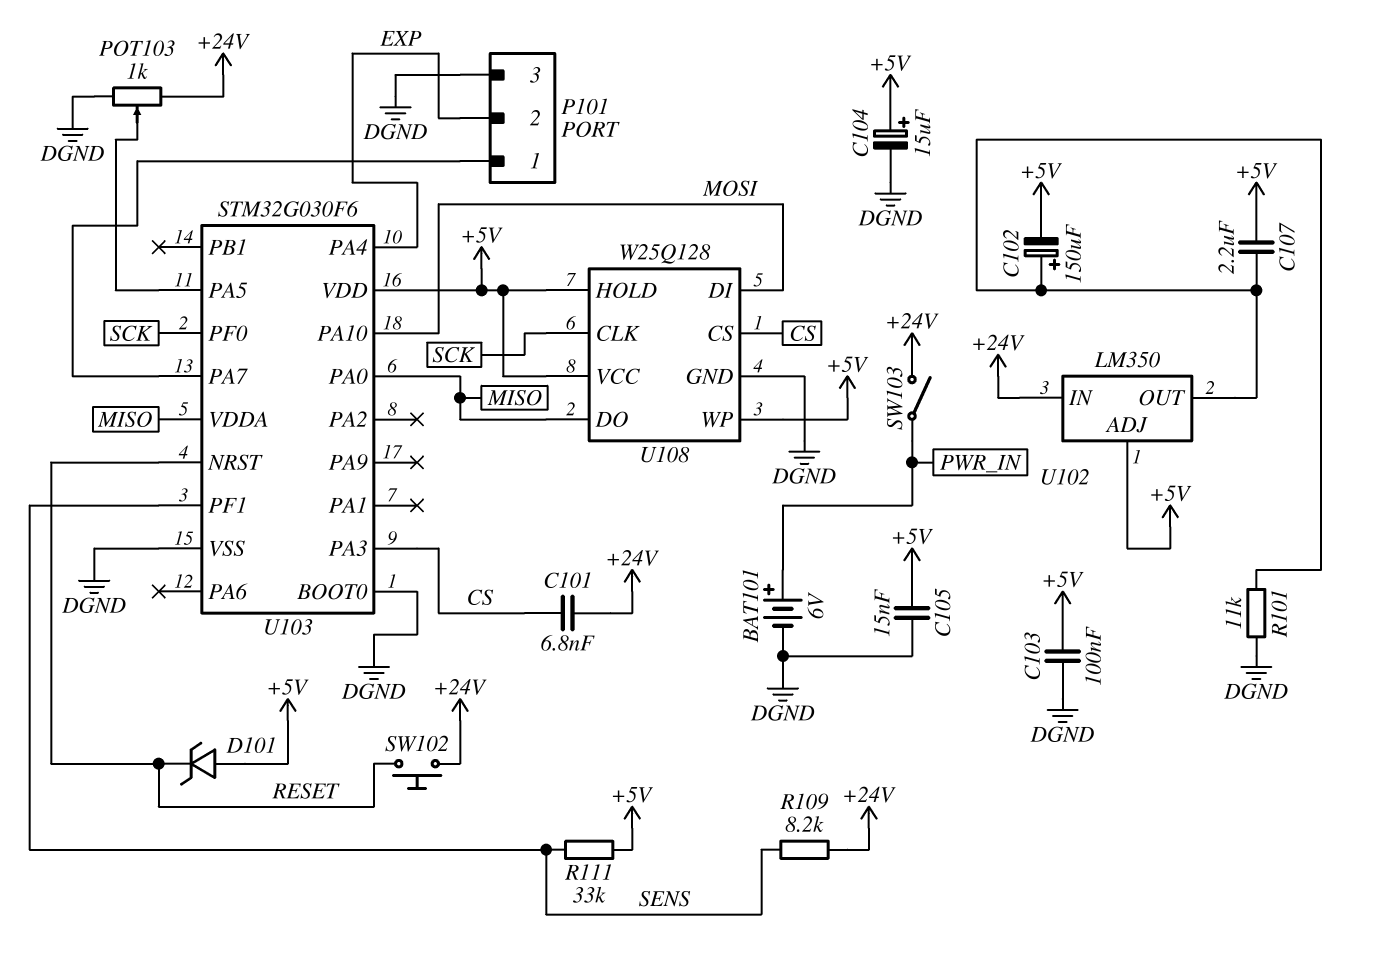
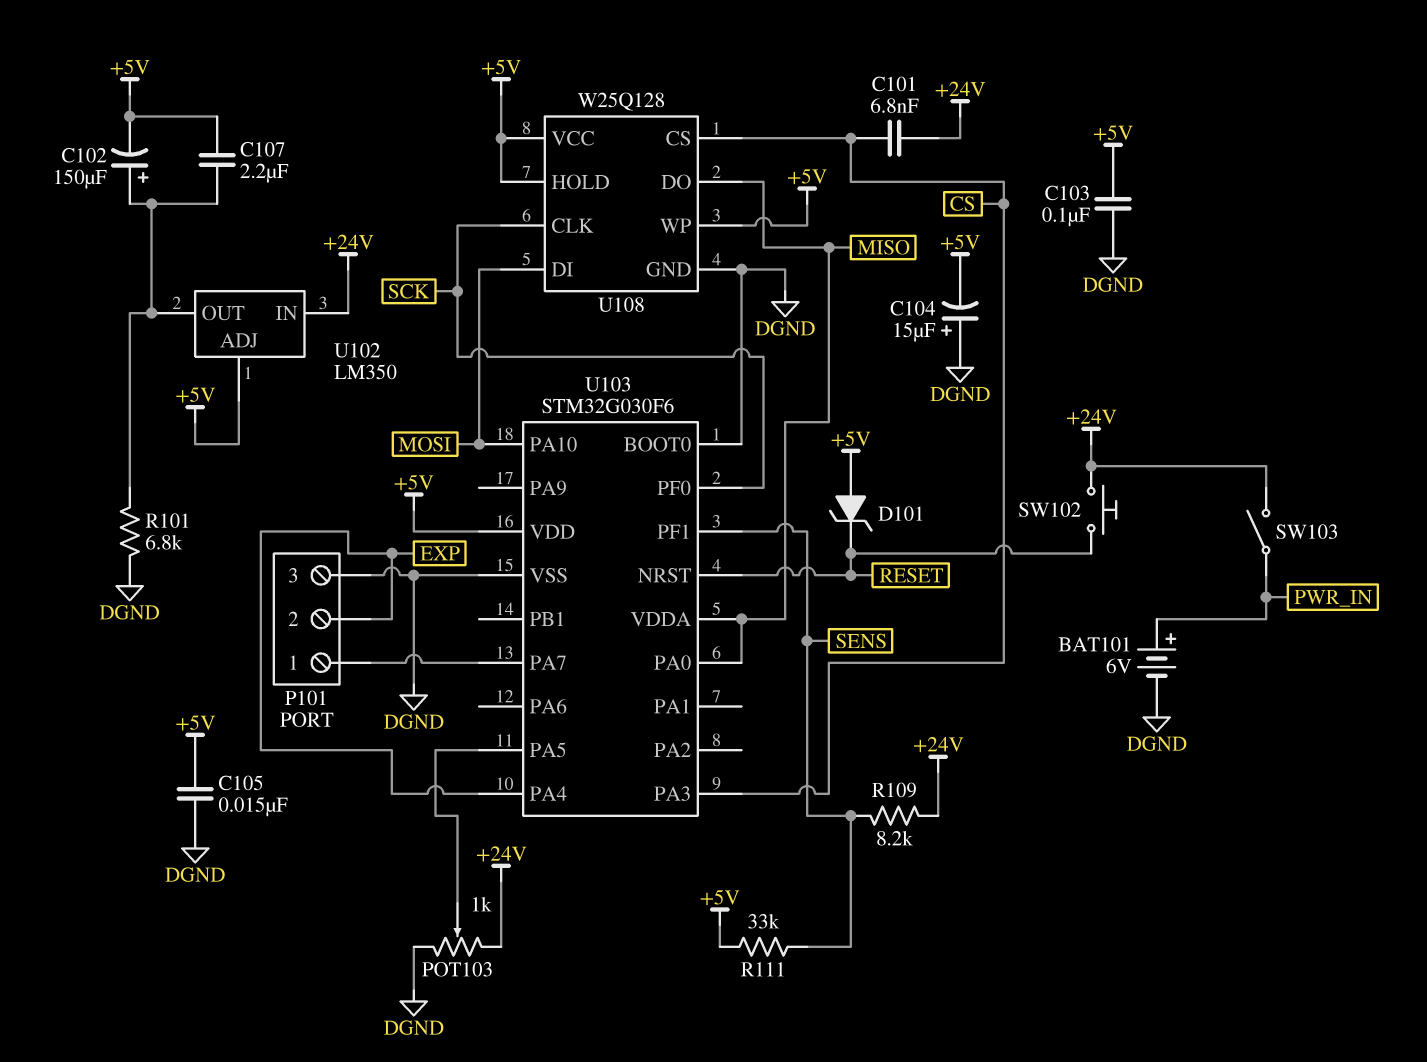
C104: 15uF (plus +5V, minus DGND) -> 15uF (plus DGND, minus +5V)
R101: 11k (DGND, U102/OUT) -> 6.8k (DGND, U102/OUT)

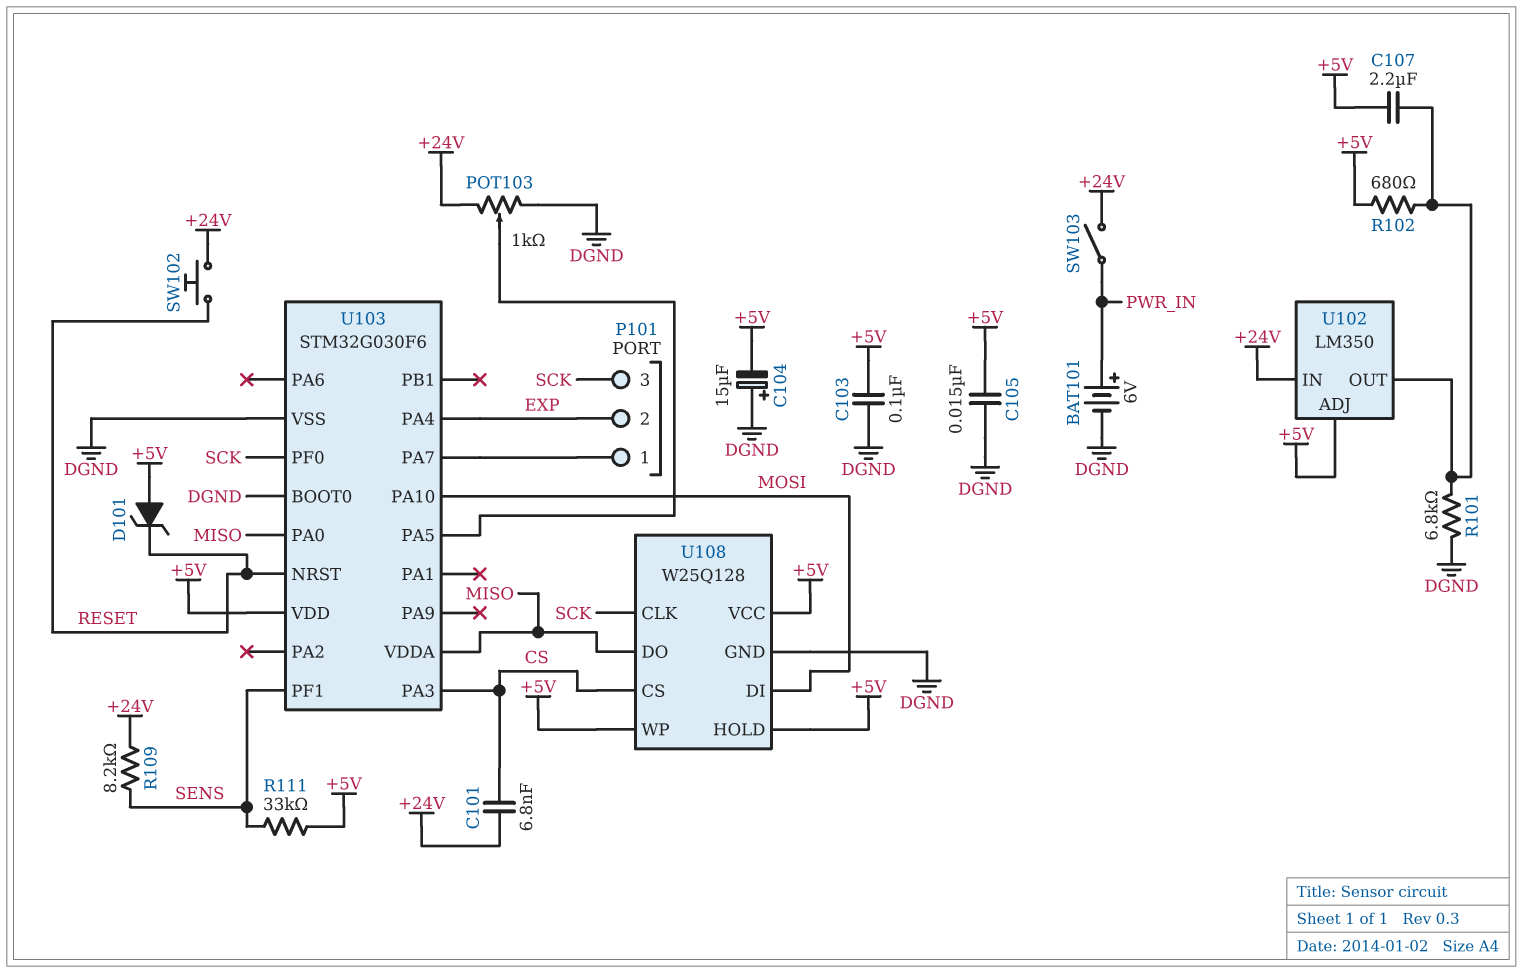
C102: 150uF (plus U102/OUT, minus +5V) -> none
P101 pin 3: DGND -> SCK
R102: none -> 680 (+5V, U102/OUT)

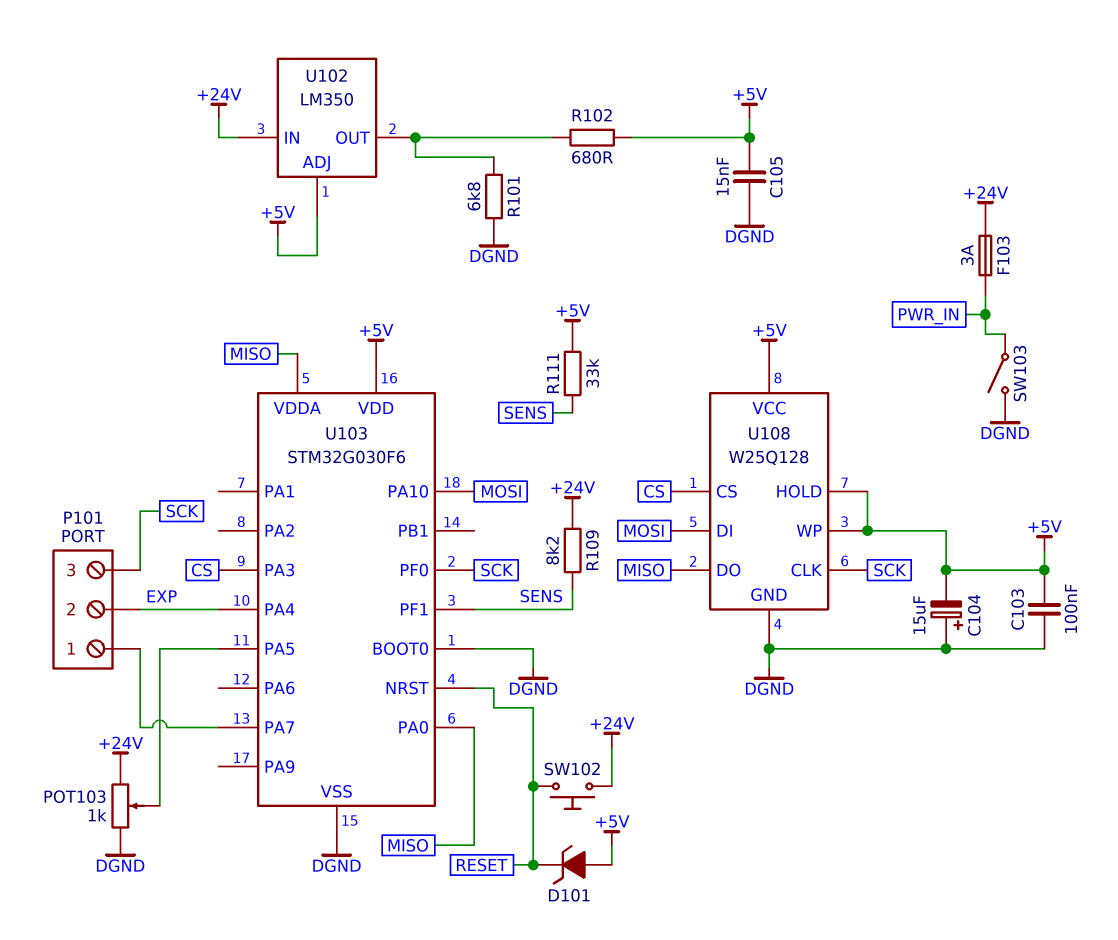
BAT101: 6V (plus PWR_IN, minus DGND) -> none
C101: 6.8nF (+24V, CS) -> none
C107: 2.2uF (+5V, U102/OUT) -> none
F103: none -> 3A (+24V, PWR_IN)
SW103: switch (+24V, PWR_IN) -> switch (DGND, PWR_IN)

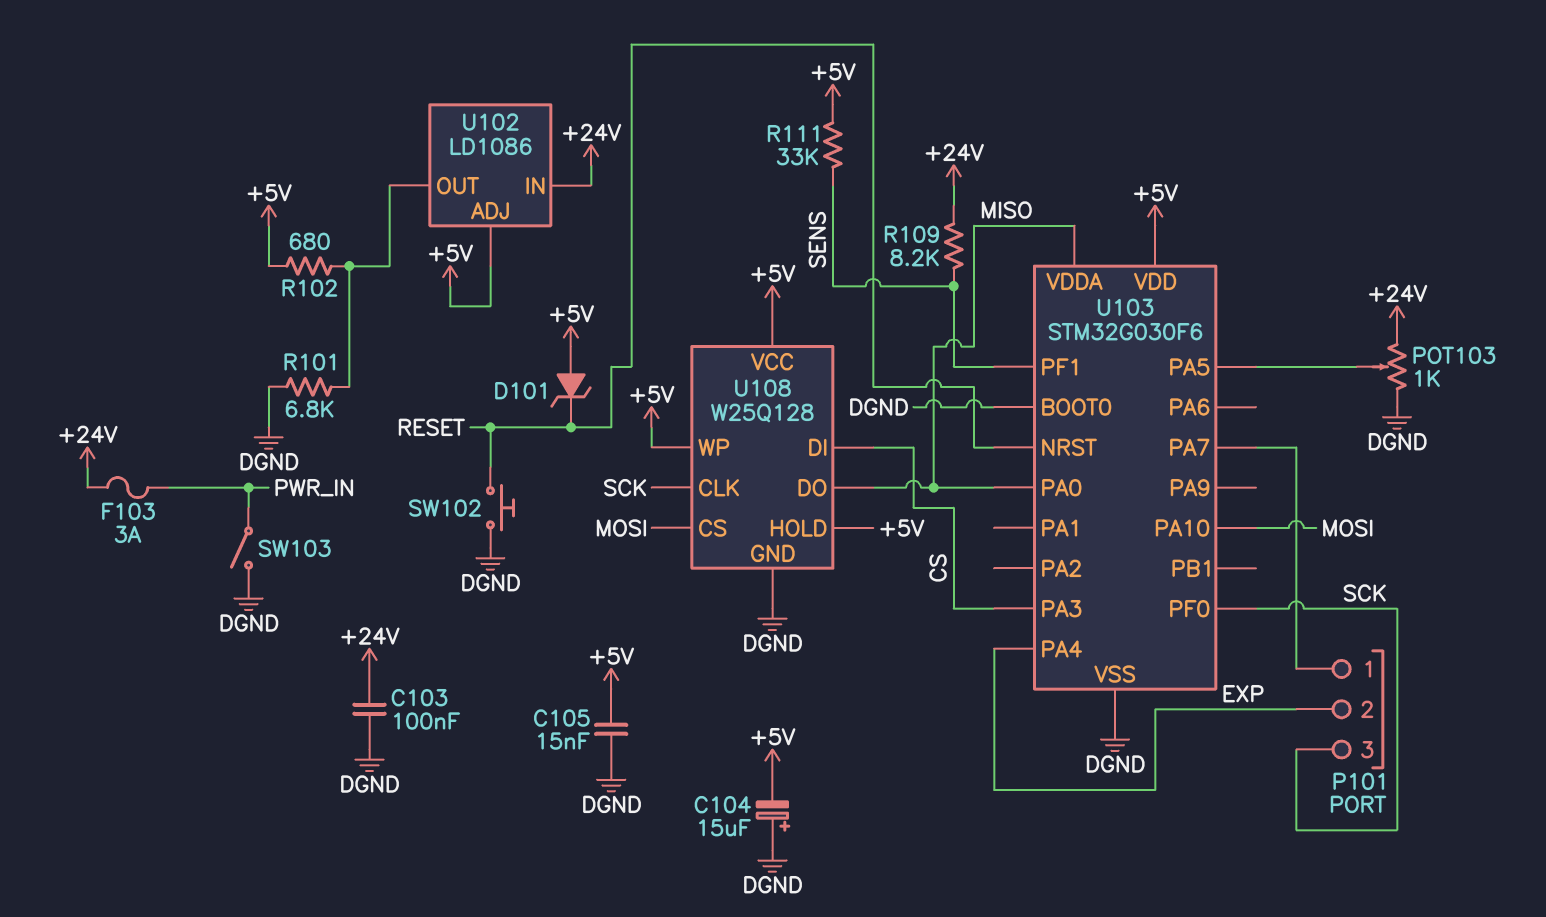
C103: 100nF (+5V, DGND) -> 100nF (+24V, DGND)
SW102: button (+24V, RESET) -> button (DGND, RESET)
U102: LM350 -> LD1086
U108 pin CS: CS -> MOSI
U108 pin DI: MOSI -> CS

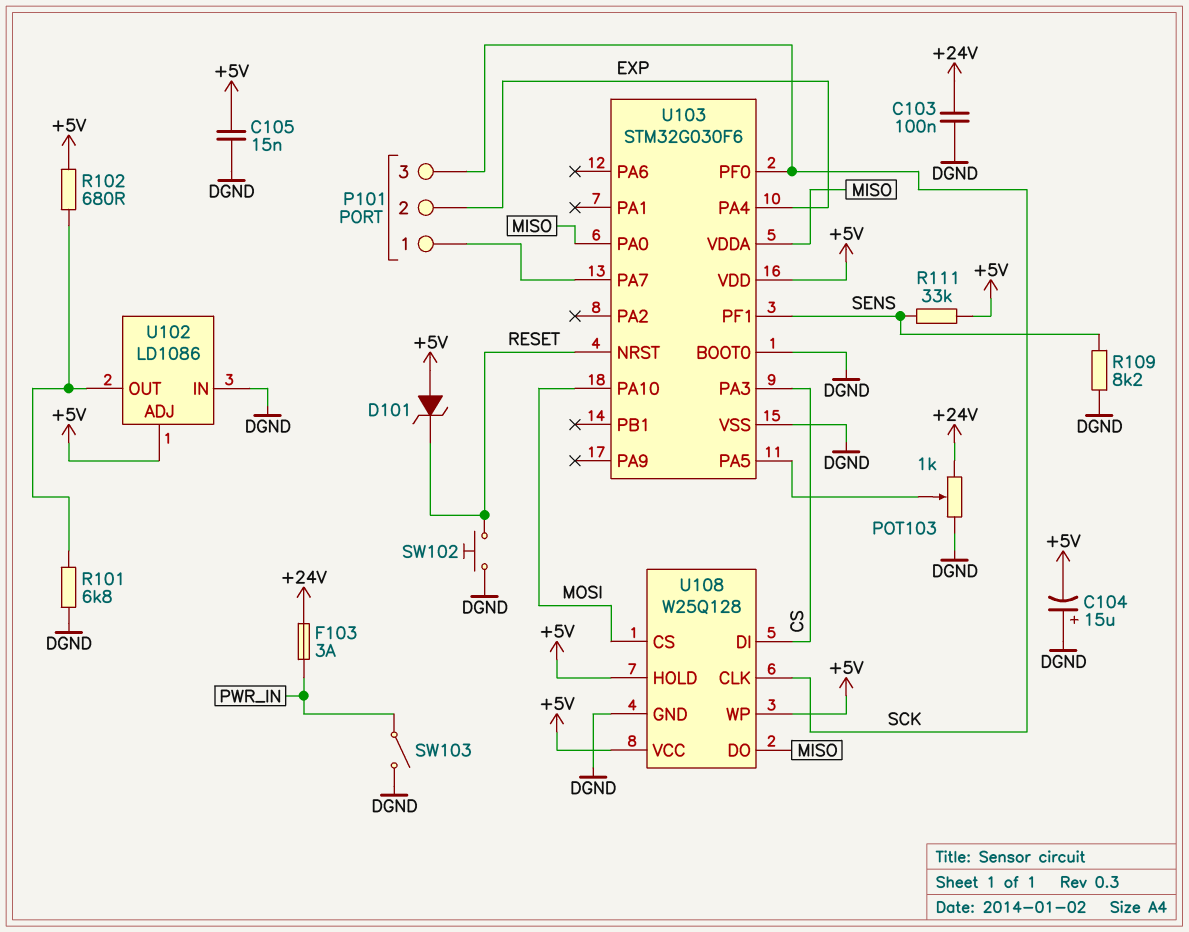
R109: 8.2k (+24V, SENS) -> 8.2k (DGND, SENS)
U102 pin IN: +24V -> DGND

